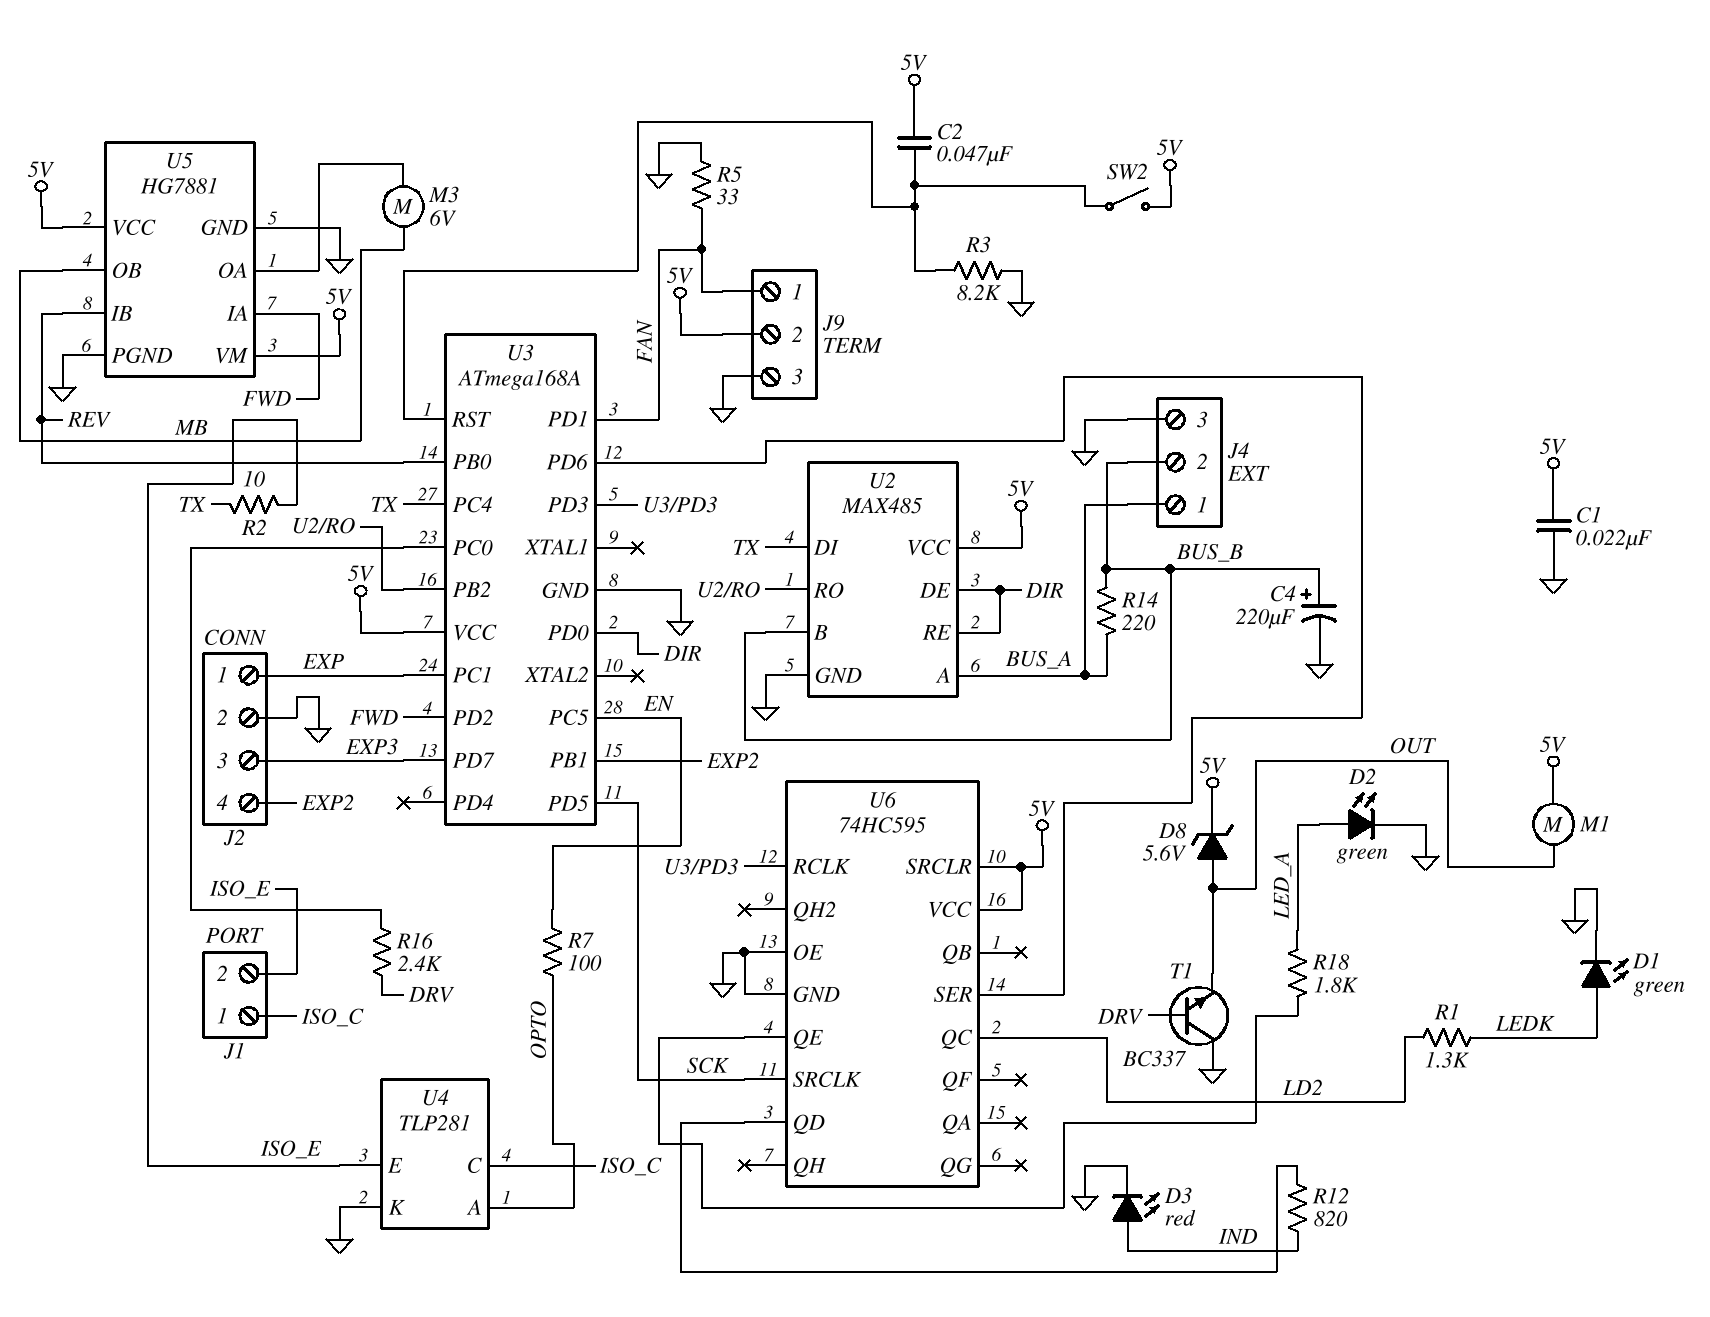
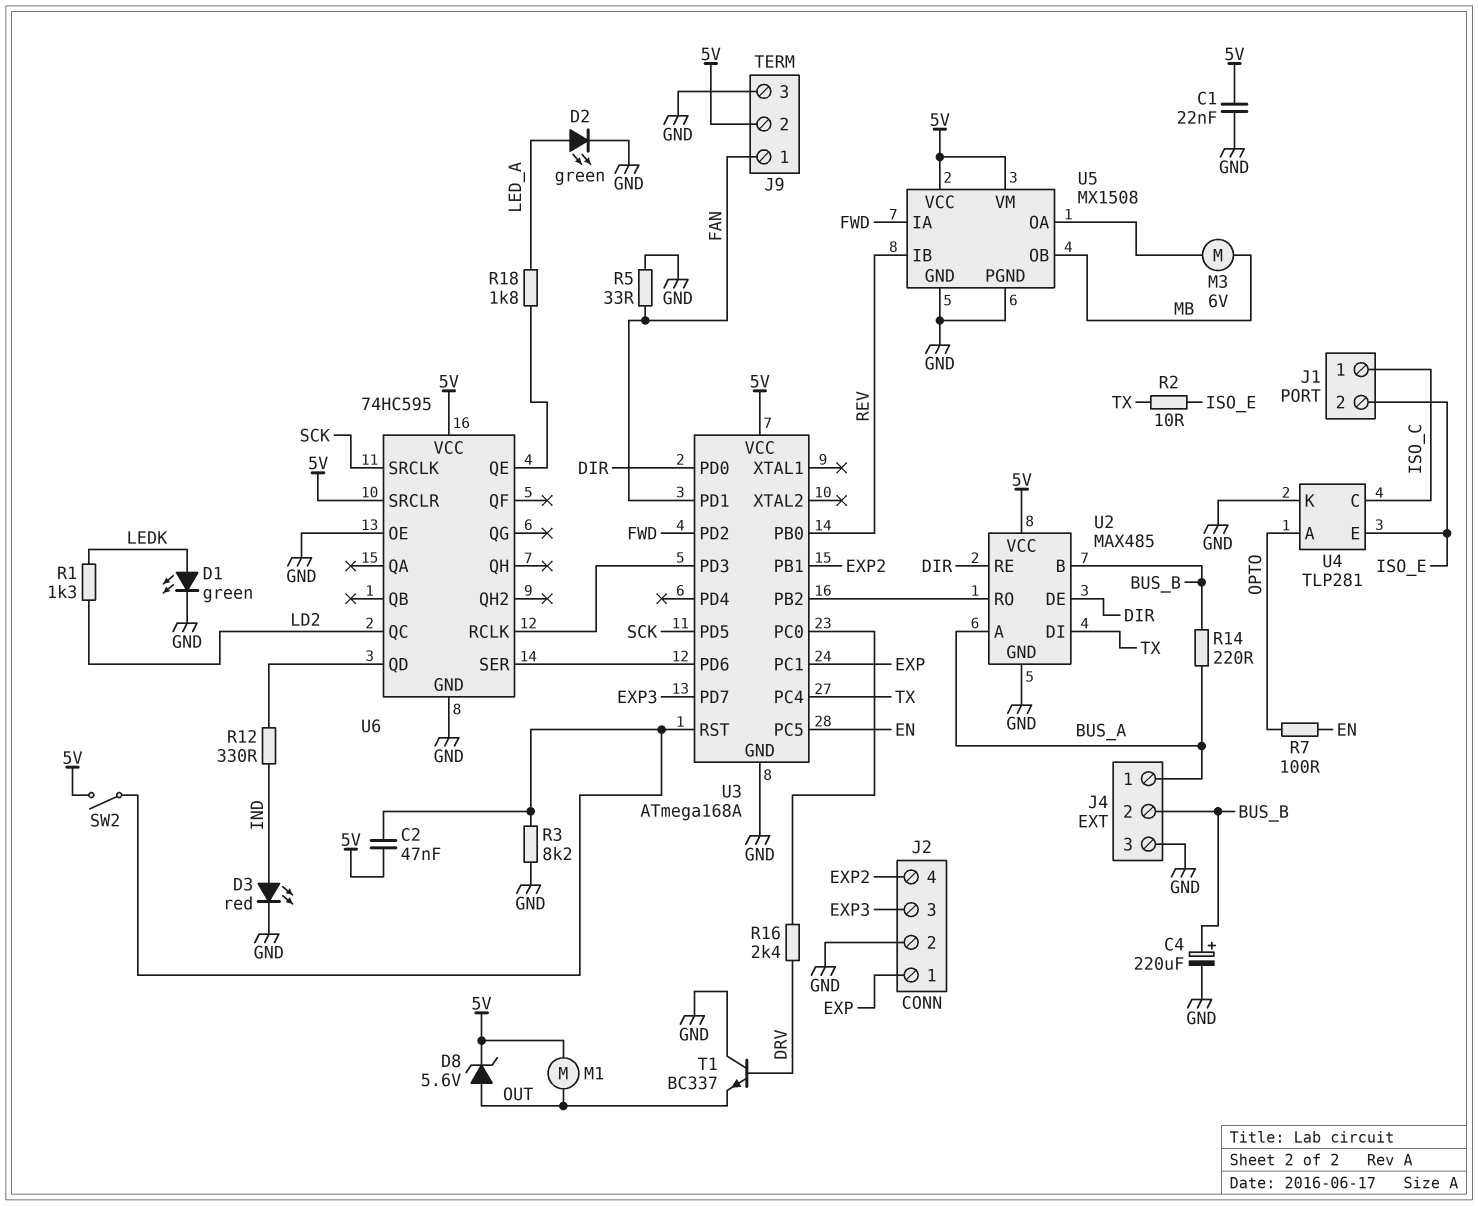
R12: 820 (IND, U6/QD) -> 330 (IND, U6/QD)
U5: HG7881 -> MX1508

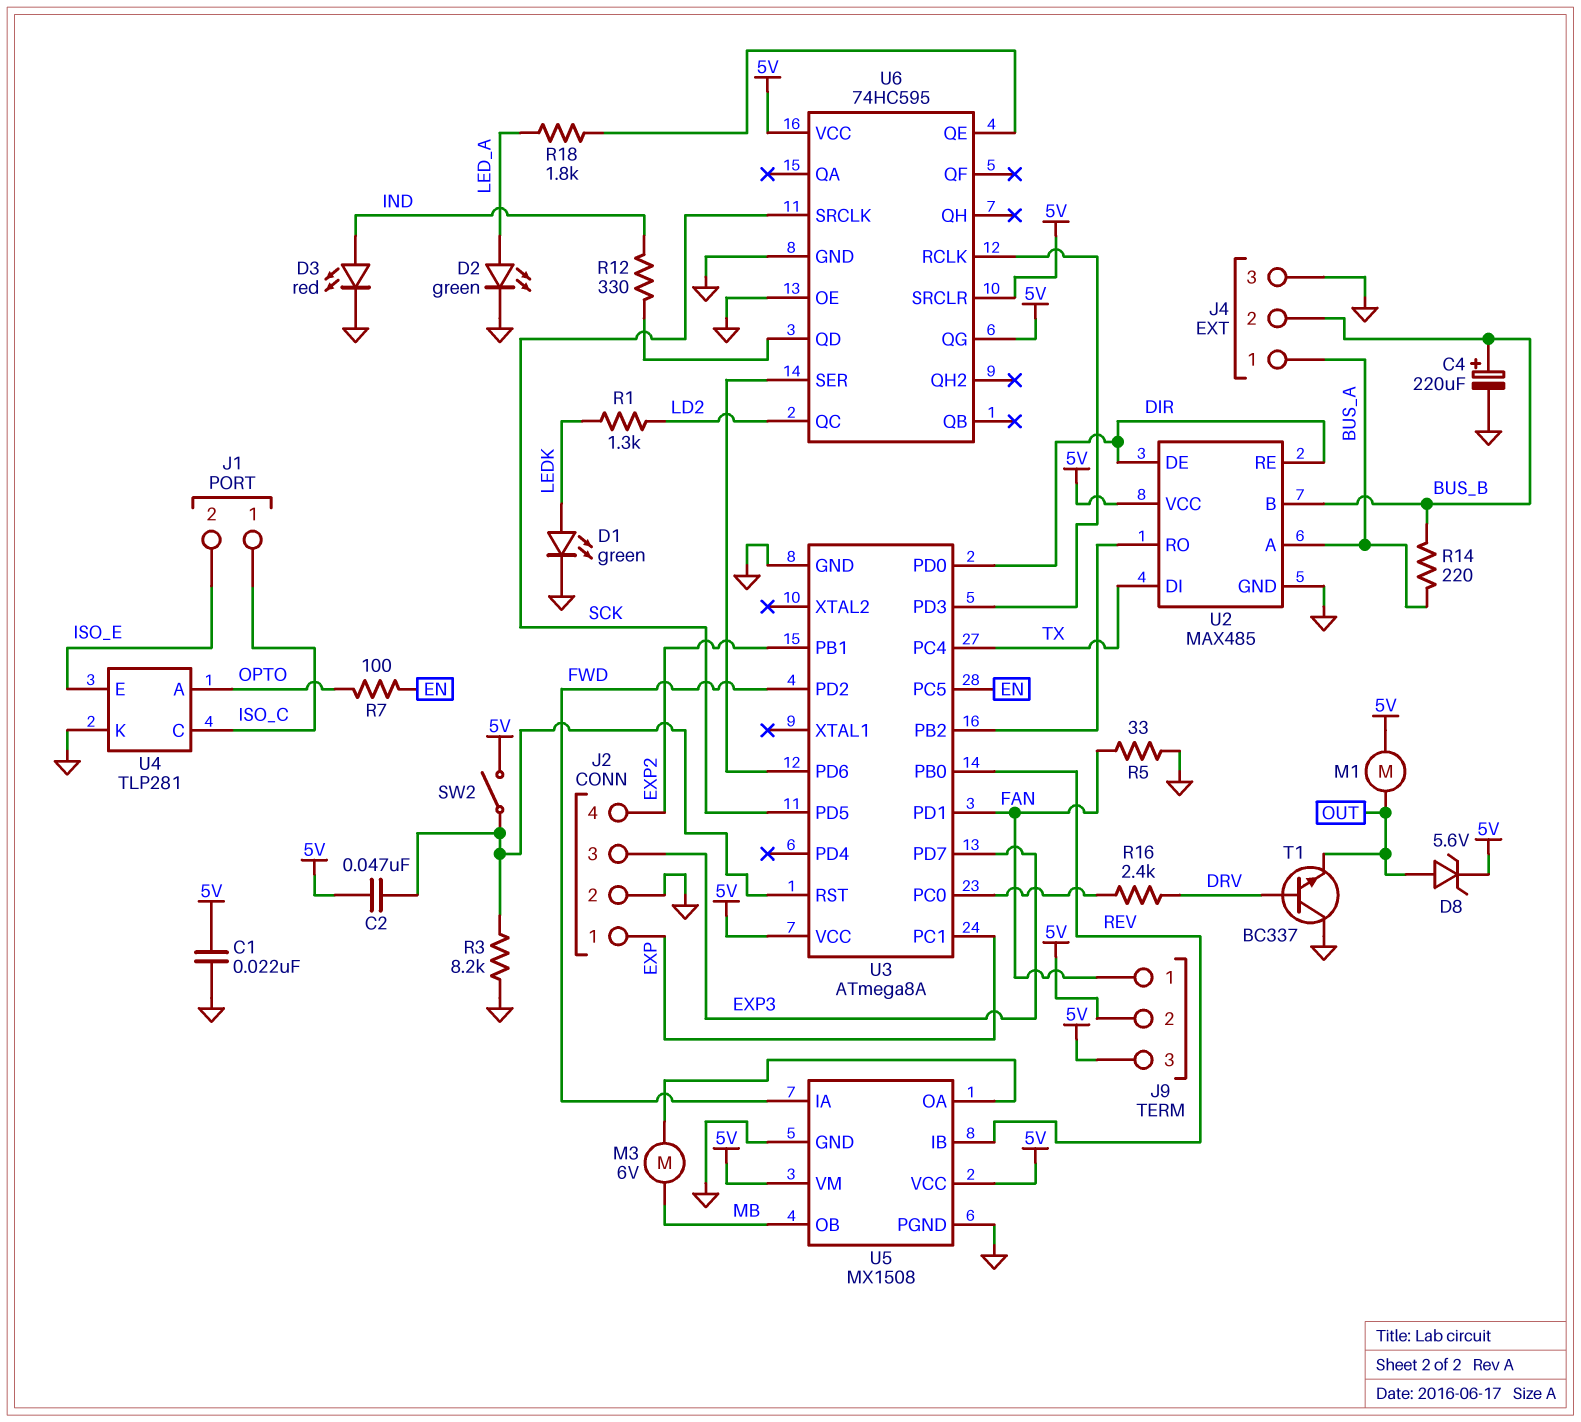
J9 pin 3: GND -> 5V
R2: 10 (ISO_E, TX) -> none
U3: ATmega168A -> ATmega8A
U6 pin QG: none -> 5V

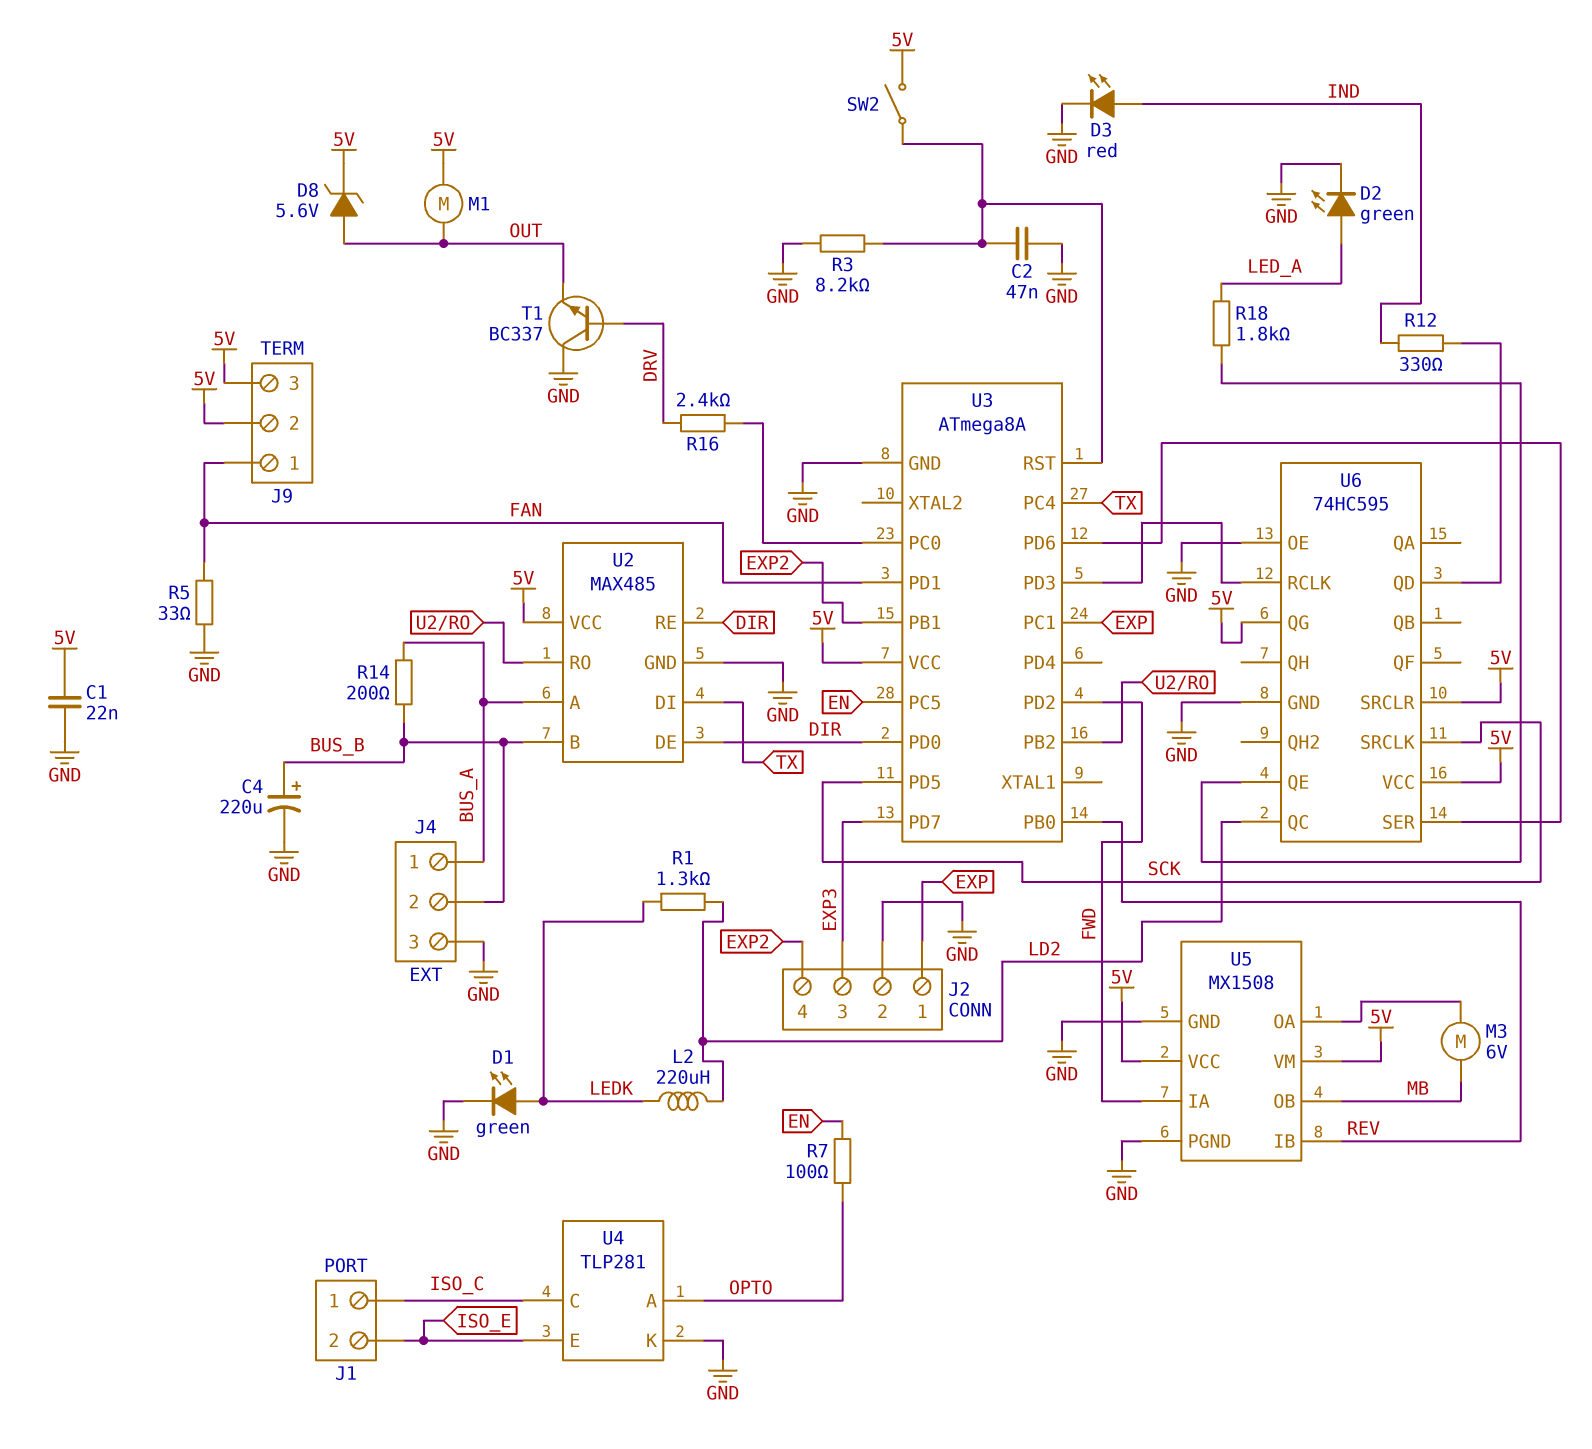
C2: 47nF (5V, U3/RST) -> 47nF (GND, U3/RST)
L2: none -> 220uH (LD2, LEDK)
R14: 220 (BUS_A, BUS_B) -> 200 (BUS_A, BUS_B)

